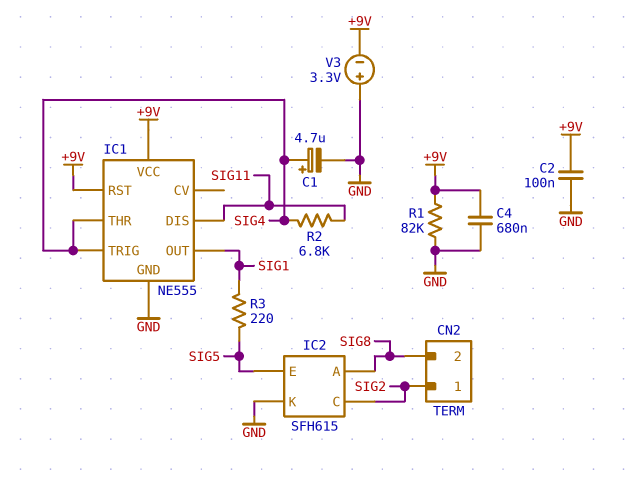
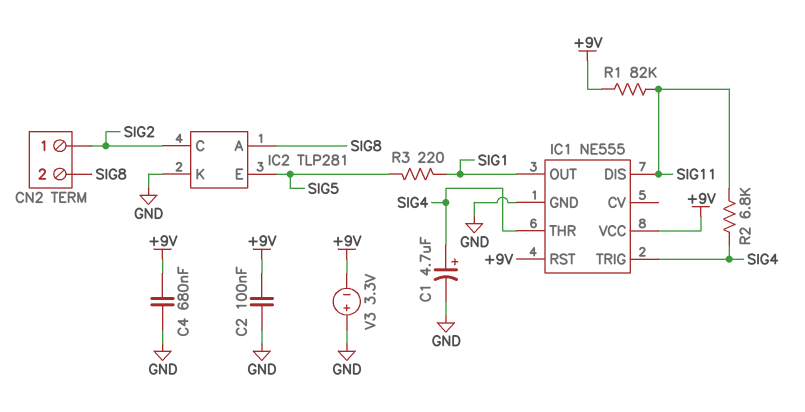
IC2: SFH615 -> TLP281
R1: 82k (+9V, GND) -> 82k (+9V, SIG11)

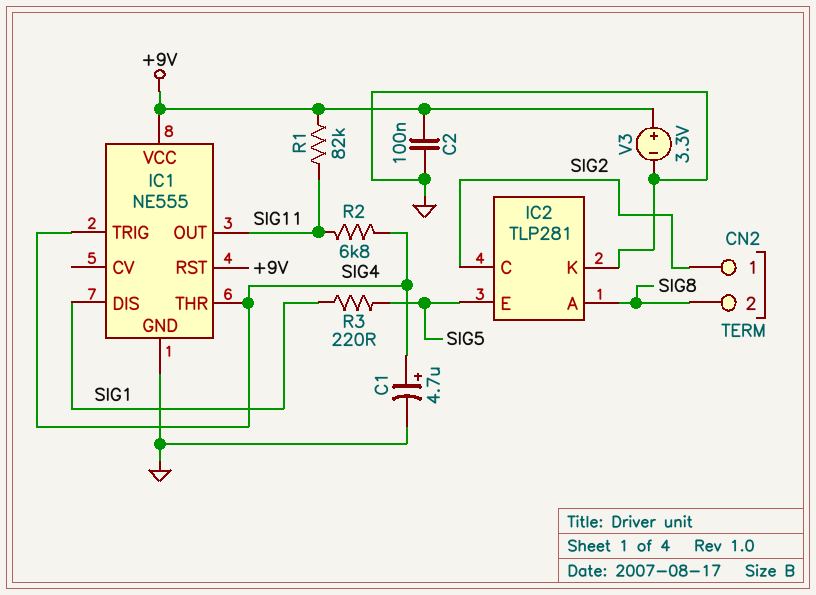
C4: 680nF (+9V, GND) -> none
IC1 pin DIS: SIG11 -> SIG1
IC1 pin OUT: SIG1 -> SIG11
V3: 3.3V (plus GND, minus +9V) -> 3.3V (plus +9V, minus GND)

